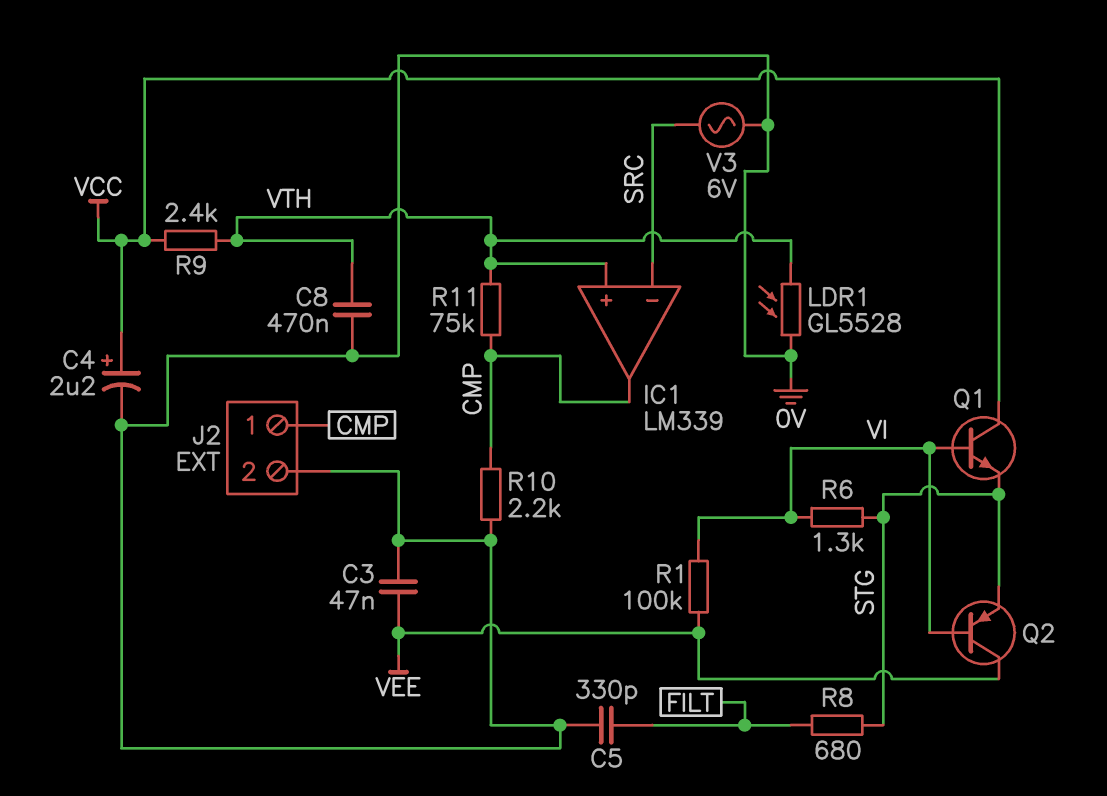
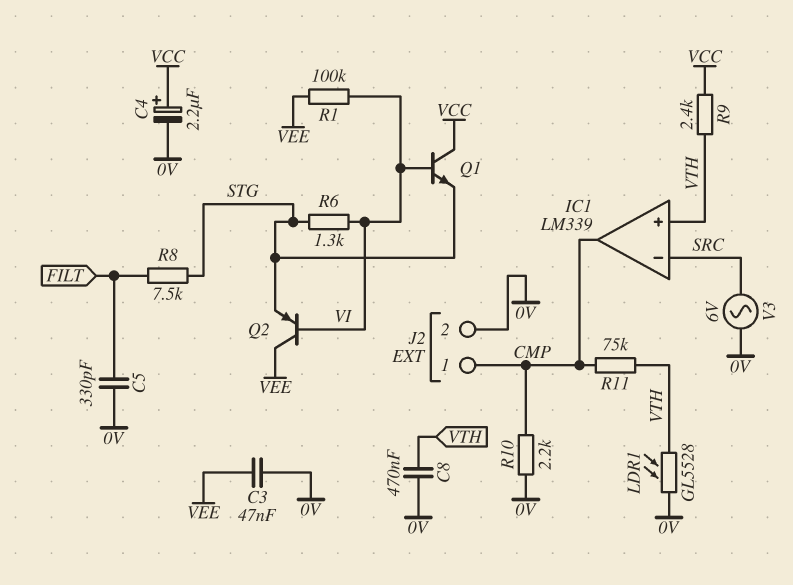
R8: 680 (FILT, STG) -> 7.5k (FILT, STG)

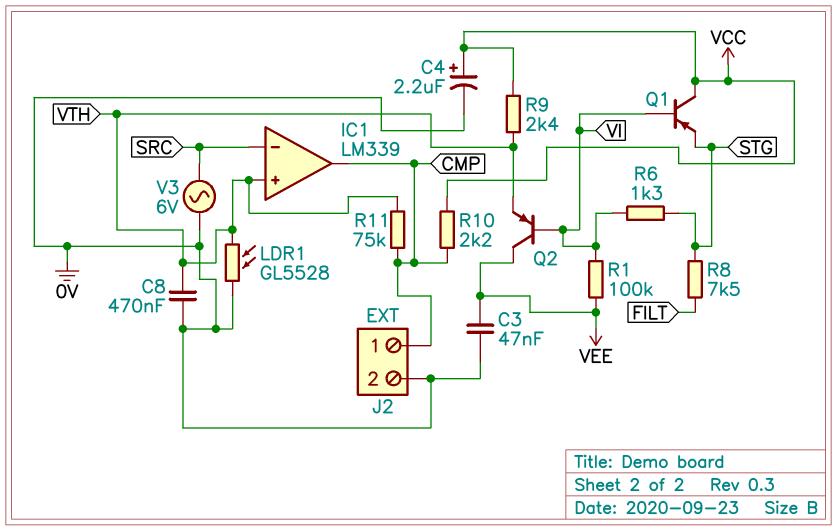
C5: 330pF (0V, FILT) -> none
Q1: NPN (B VI, C VCC, E STG) -> PNP (B VI, C VCC, E STG)
Q2: PNP (B VI, C VEE, E STG) -> PNP (B VI, C VEE, E VTH)
R10: 2.2k (0V, CMP) -> 2.2k (CMP, VCC)

